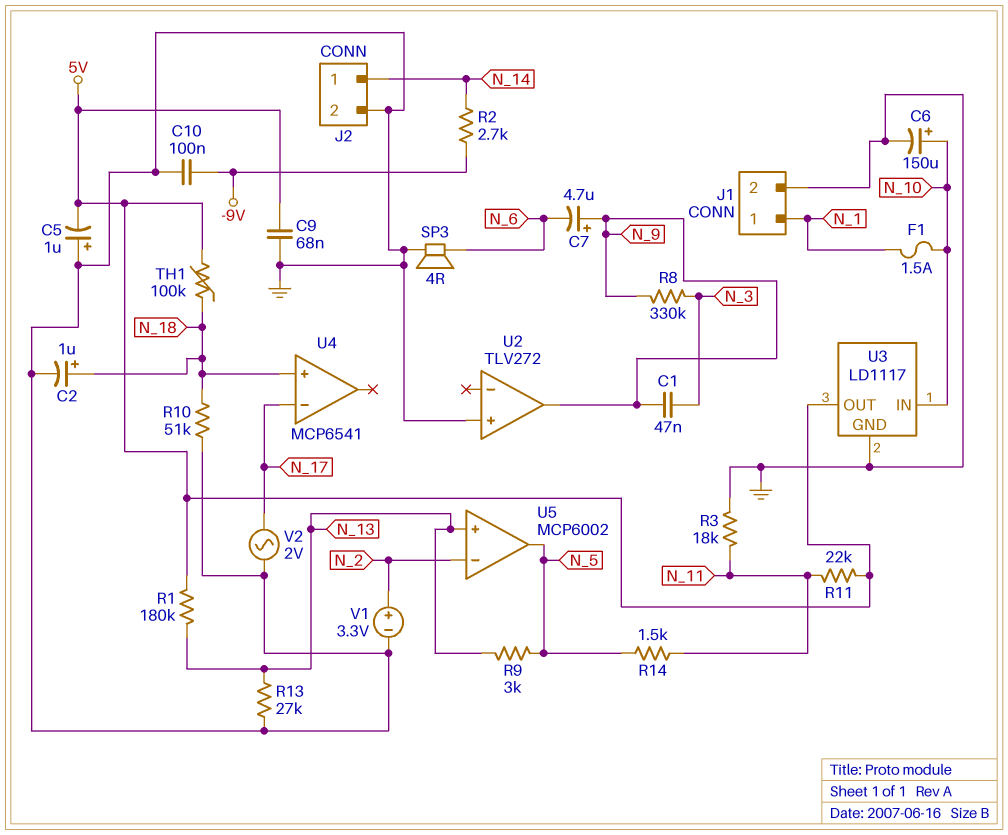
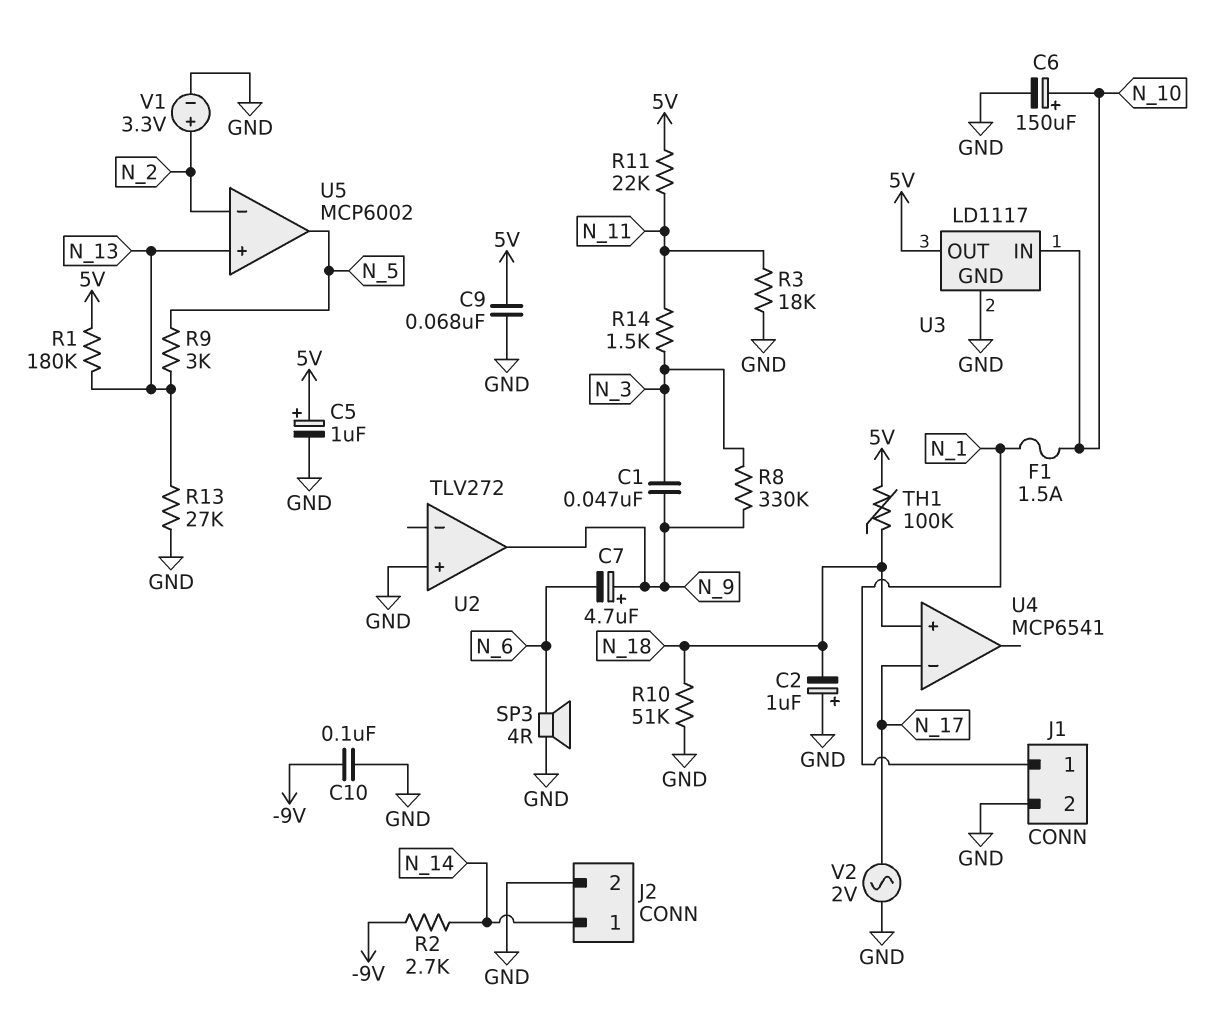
C2: 1uF (plus N_18, minus GND) -> 1uF (plus GND, minus N_18)
C5: 1uF (plus GND, minus 5V) -> 1uF (plus 5V, minus GND)
R14: 1.5k (N_5, N_11) -> 1.5k (N_3, N_11)

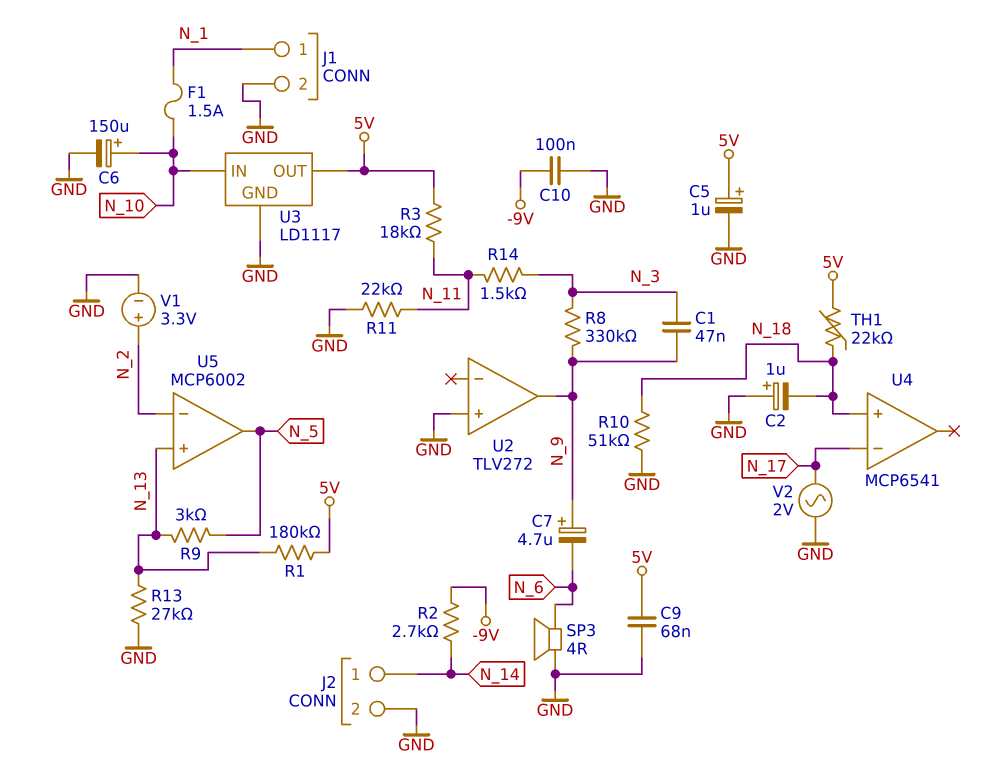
R3: 18k (GND, N_11) -> 18k (5V, N_11)
R11: 22k (5V, N_11) -> 22k (GND, N_11)
TH1: 100k (5V, N_18) -> 22k (5V, N_18)

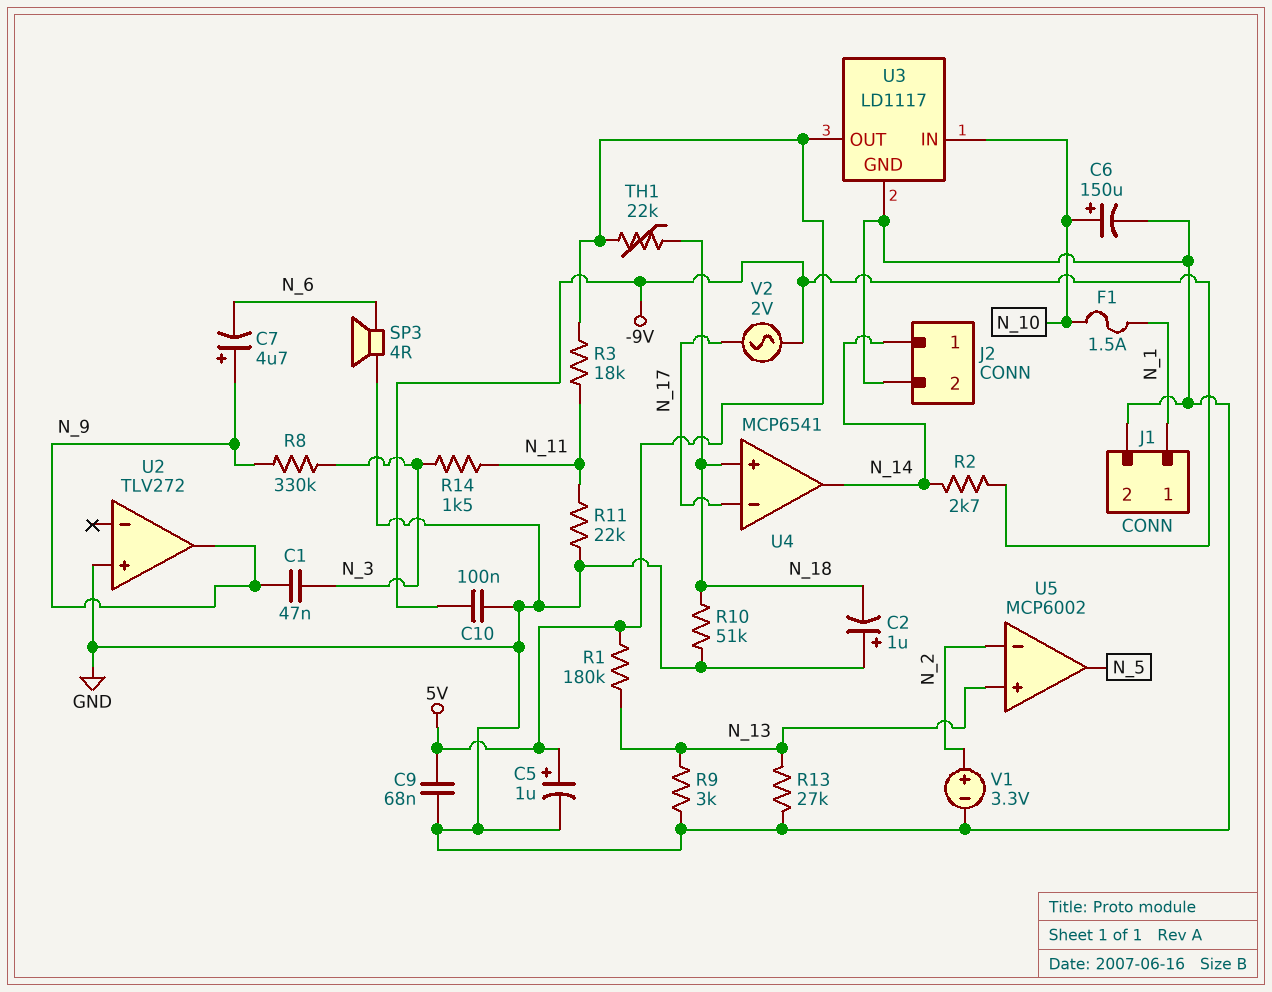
R9: 3k (N_5, N_13) -> 3k (GND, N_13)
U4 pin out: none -> N_14
V2: AC 2V (GND, N_17) -> AC 2V (-9V, N_17)

